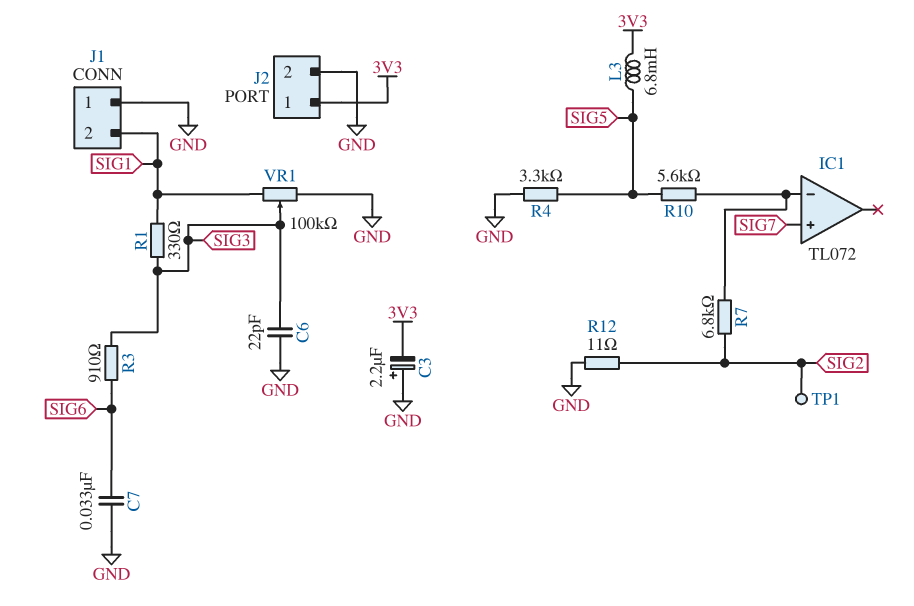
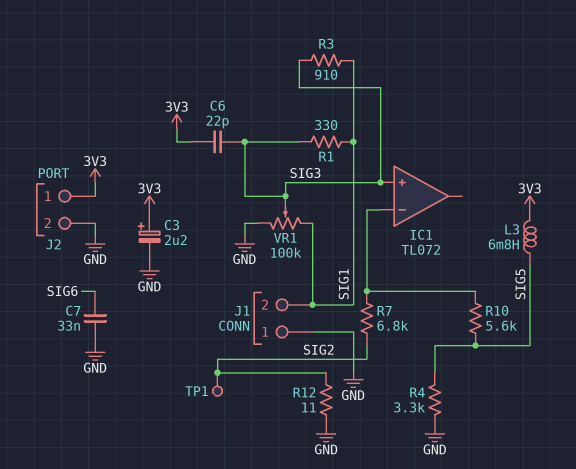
C3: 2.2uF (plus GND, minus 3V3) -> 2.2uF (plus 3V3, minus GND)
C6: 22pF (GND, SIG3) -> 22pF (3V3, SIG3)
IC1 pin in+: SIG7 -> SIG3
R3: 910 (SIG3, SIG6) -> 910 (SIG1, SIG3)

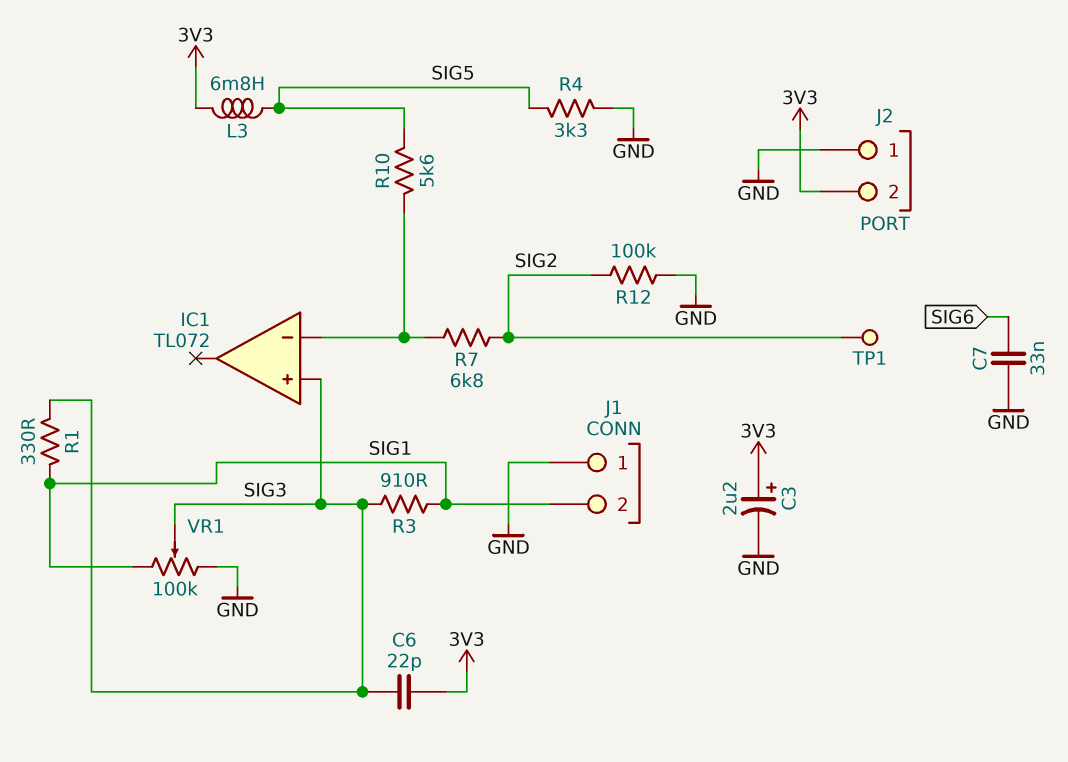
J2 pin 1: 3V3 -> GND
J2 pin 2: GND -> 3V3
R12: 11 (GND, SIG2) -> 100k (GND, SIG2)

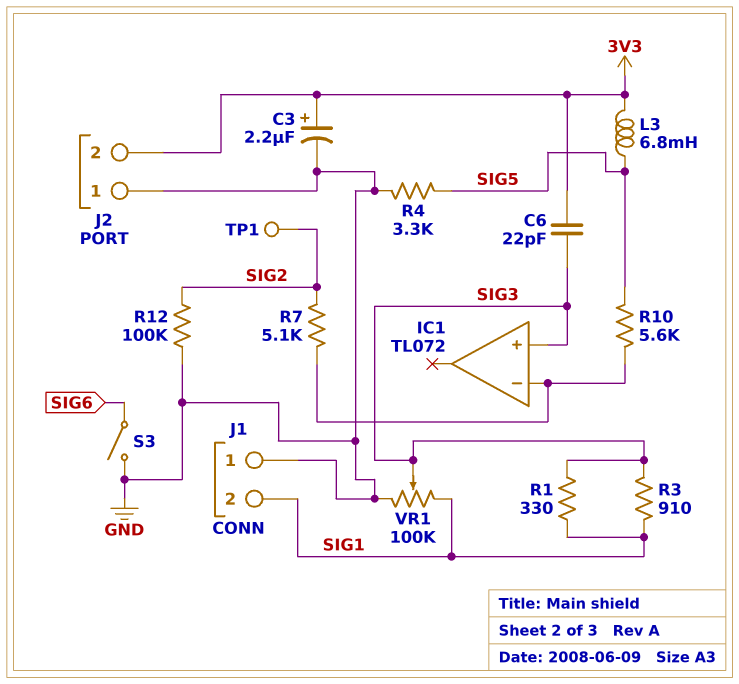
C7: 33nF (GND, SIG6) -> none
R7: 6.8k (IC1/in-, SIG2) -> 5.1k (IC1/in-, SIG2)
S3: none -> switch (GND, SIG6)

